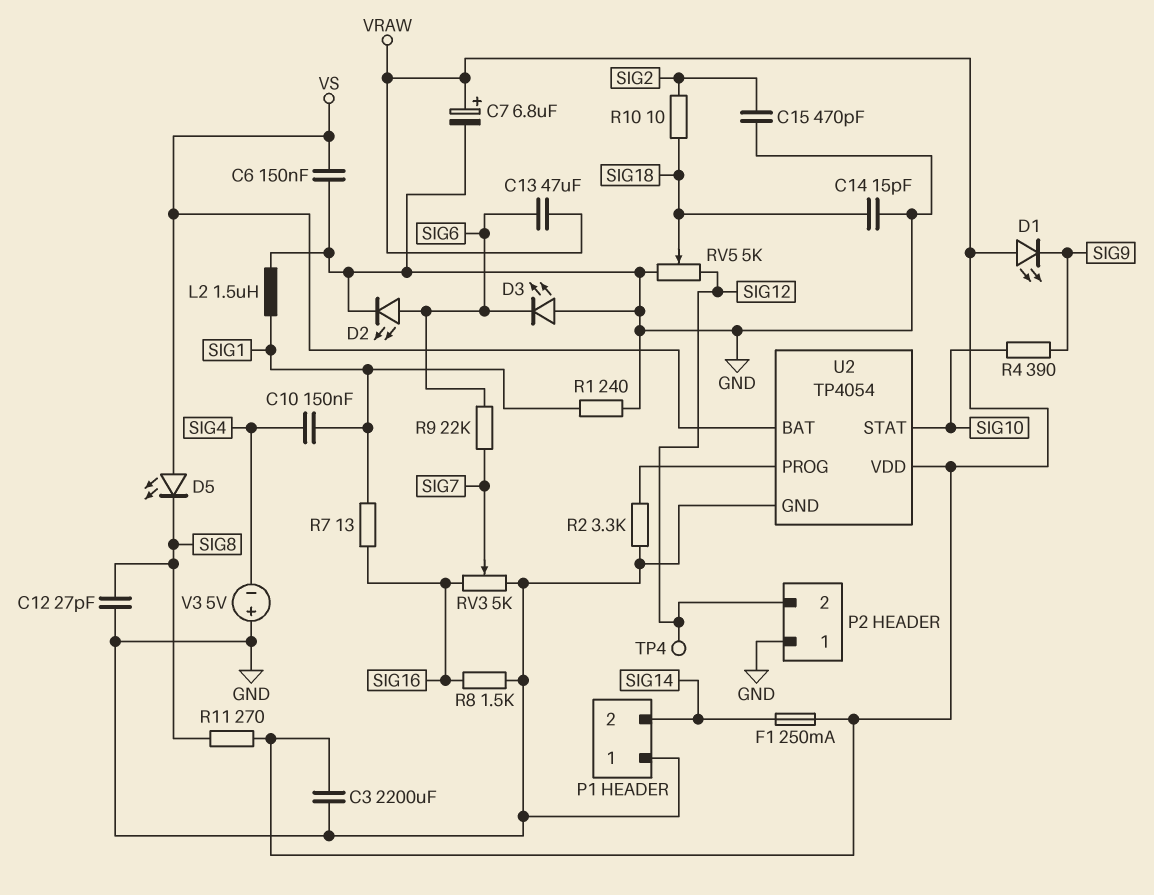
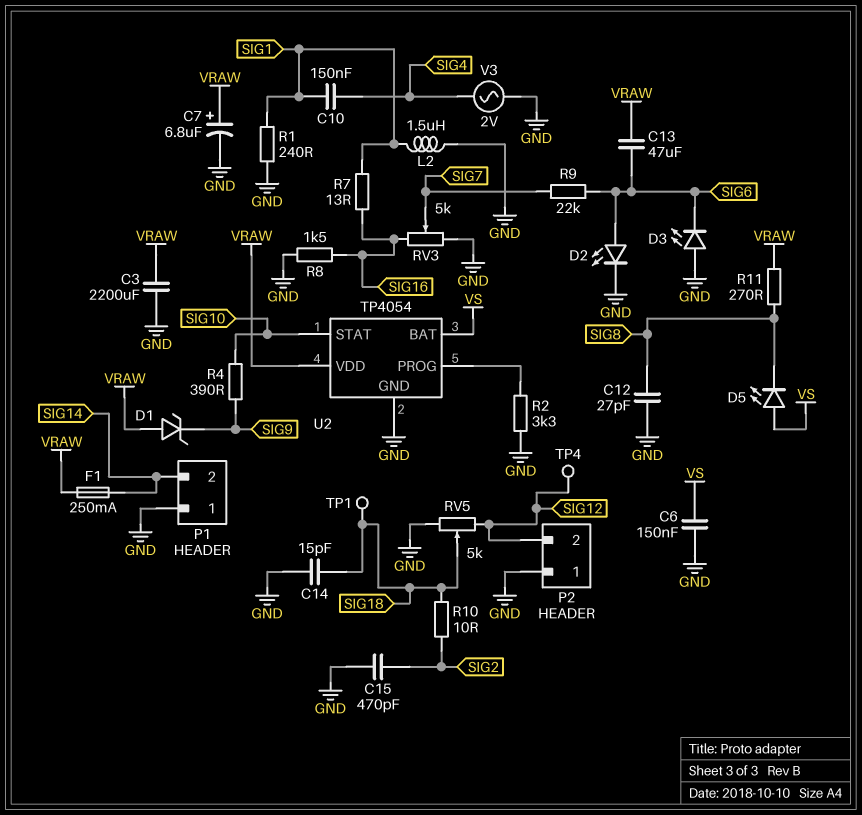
D1: LED (A VRAW, K SIG9) -> zener (A VRAW, K SIG9)
TP1: none -> test point (SIG18)
V3: 5V (plus GND, minus SIG4) -> AC 2V (GND, SIG4)

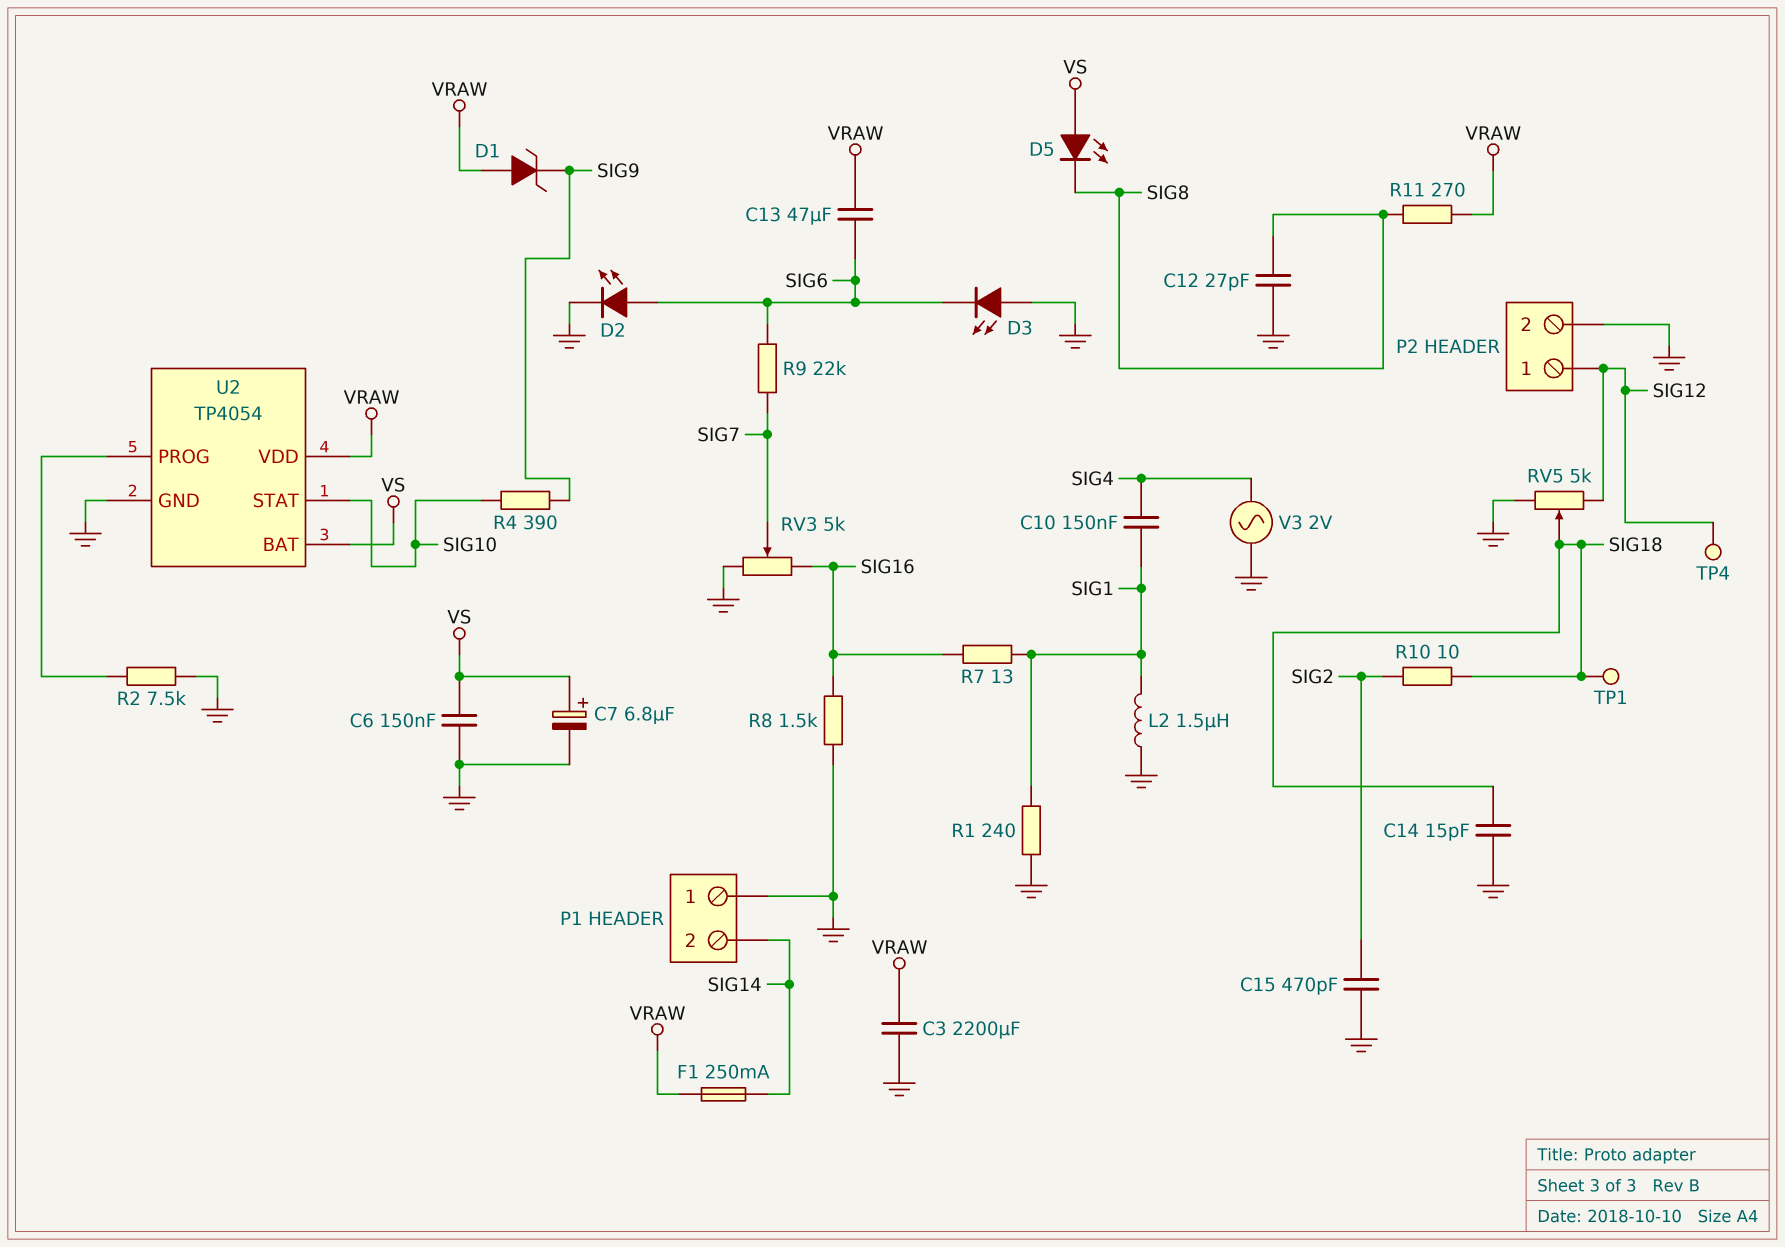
C7: 6.8uF (plus VRAW, minus GND) -> 6.8uF (plus VS, minus GND)
P2 pin 1: GND -> SIG12
P2 pin 2: SIG12 -> GND
R2: 3.3k (GND, U2/PROG) -> 7.5k (GND, U2/PROG)

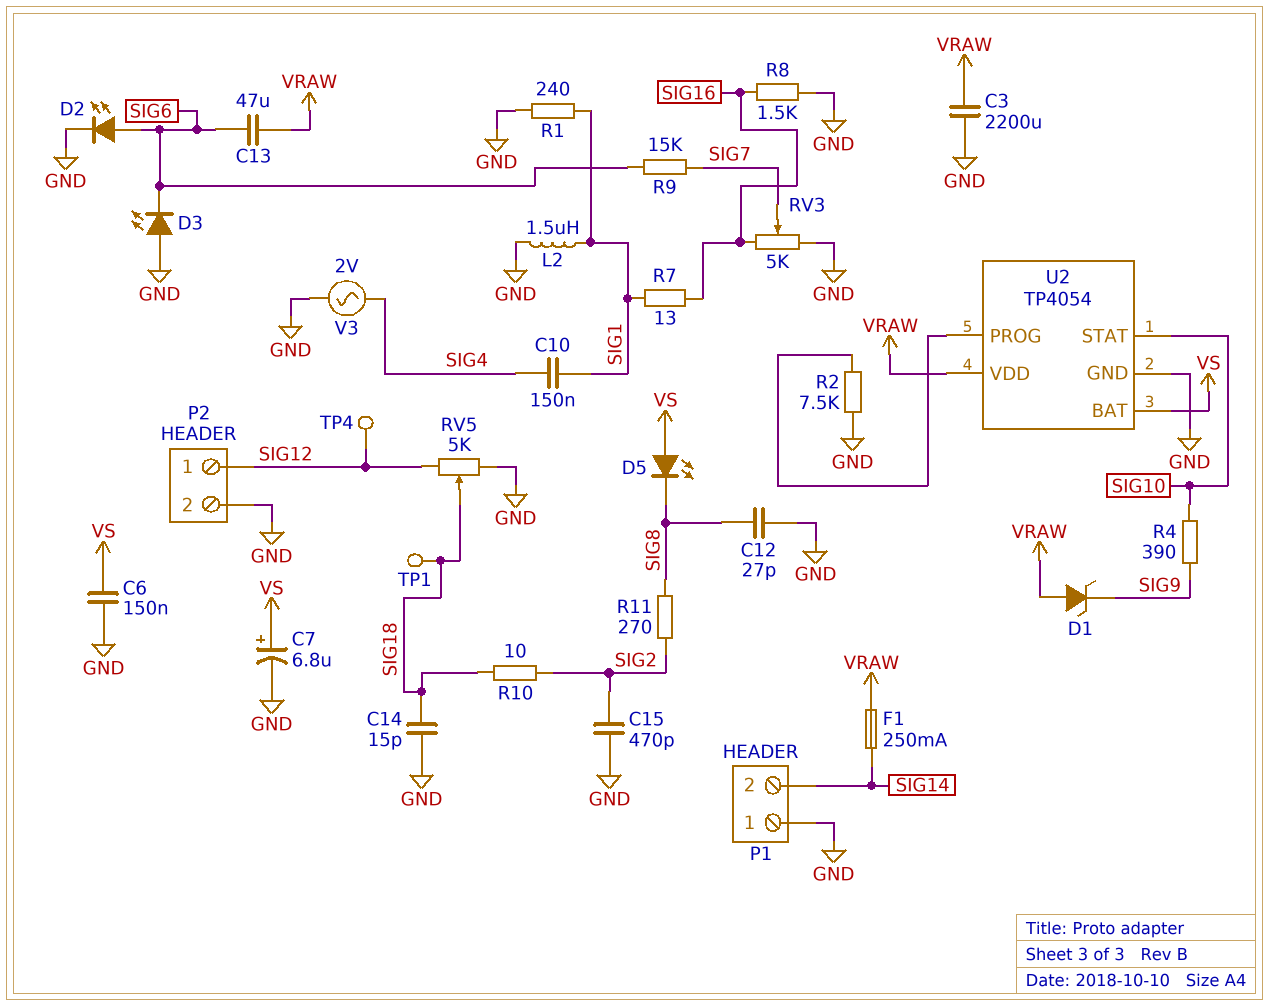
R9: 22k (SIG6, SIG7) -> 15k (SIG6, SIG7)
R11: 270 (SIG8, VRAW) -> 270 (SIG2, SIG8)

